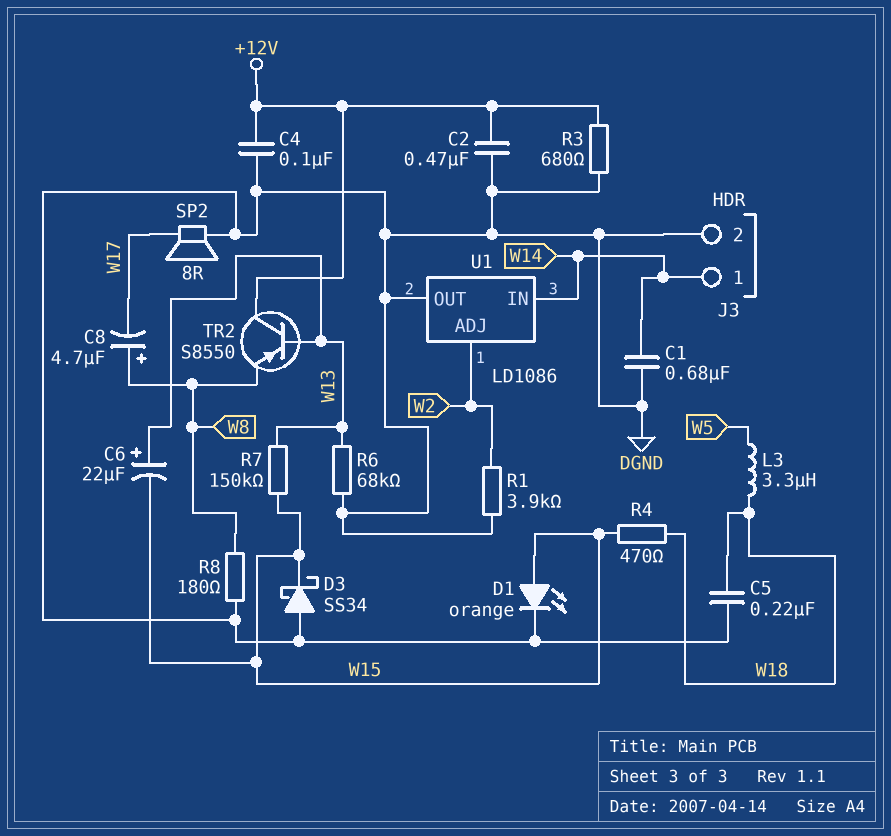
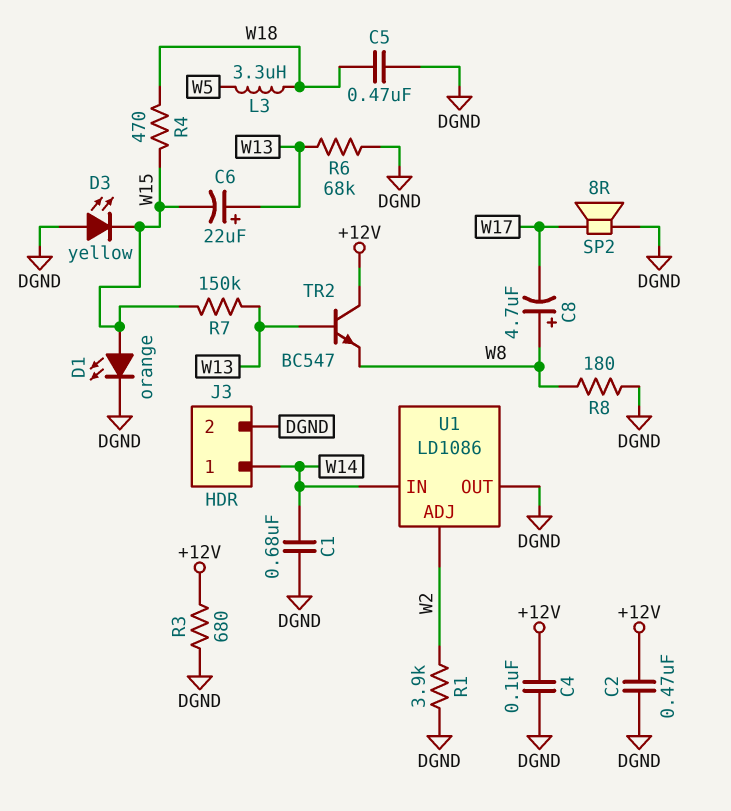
C5: 220nF (DGND, W18) -> 470nF (DGND, W18)
D3: schottky SS34 (A DGND, K W15) -> LED yellow (A DGND, K W15)
TR2: PNP S8550 (B W13, C +12V, E W8) -> NPN BC547 (B W13, C +12V, E W8)

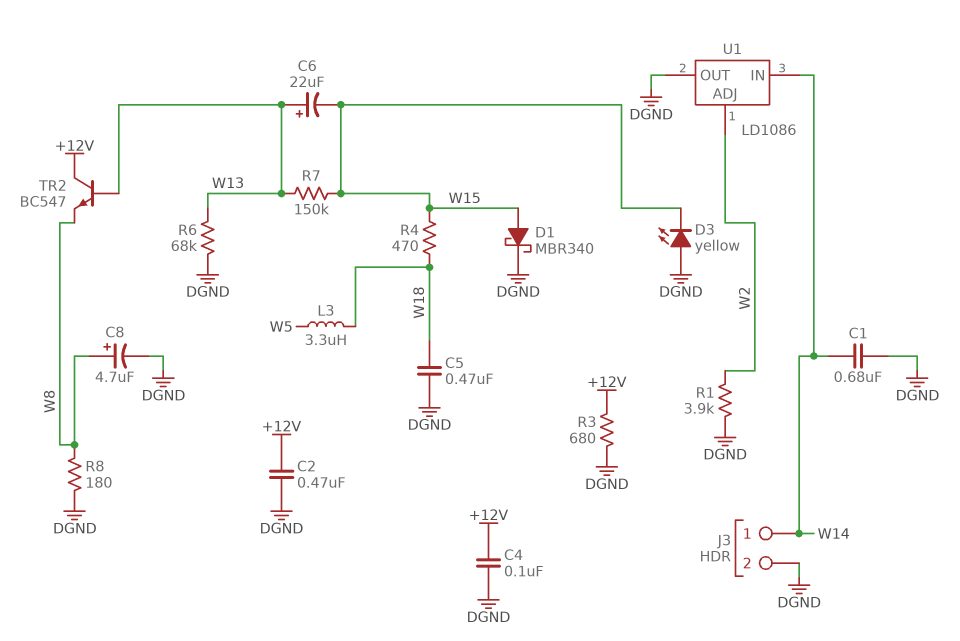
C8: 4.7uF (plus W8, minus W17) -> 4.7uF (plus W8, minus DGND)
D1: LED orange (A W15, K DGND) -> schottky MBR340 (A W15, K DGND)
SP2: speaker 8R (DGND, W17) -> none

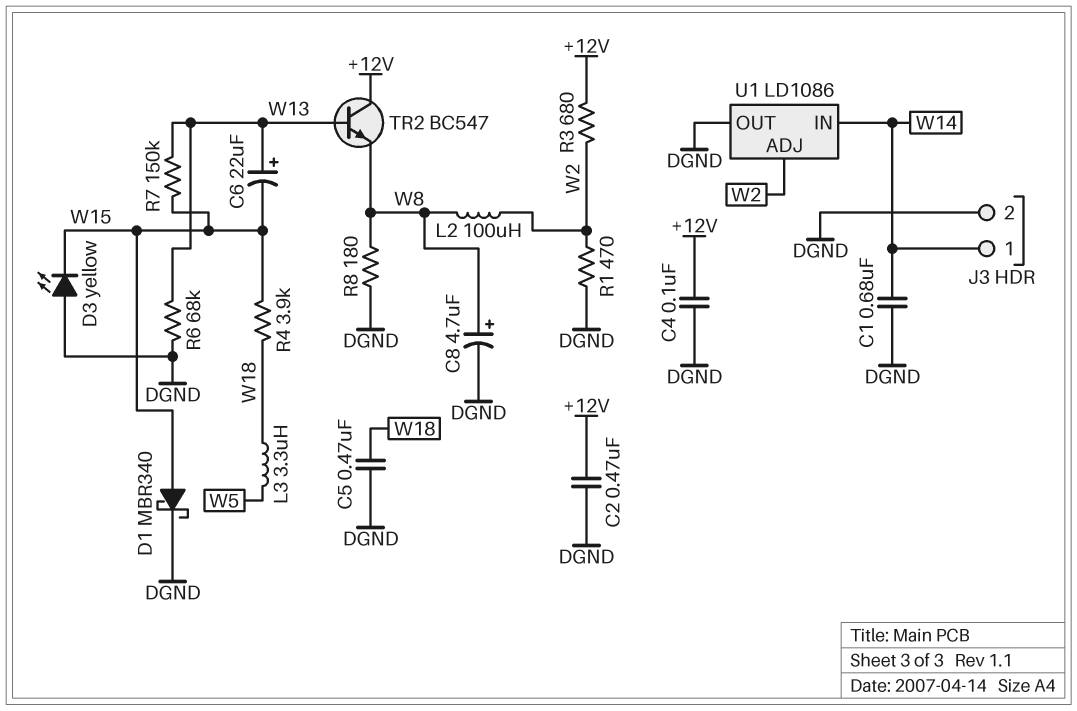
L2: none -> 100uH (W2, W8)
R1: 3.9k (DGND, W2) -> 470 (DGND, W2)
R3: 680 (+12V, DGND) -> 680 (+12V, W2)
R4: 470 (W15, W18) -> 3.9k (W15, W18)

